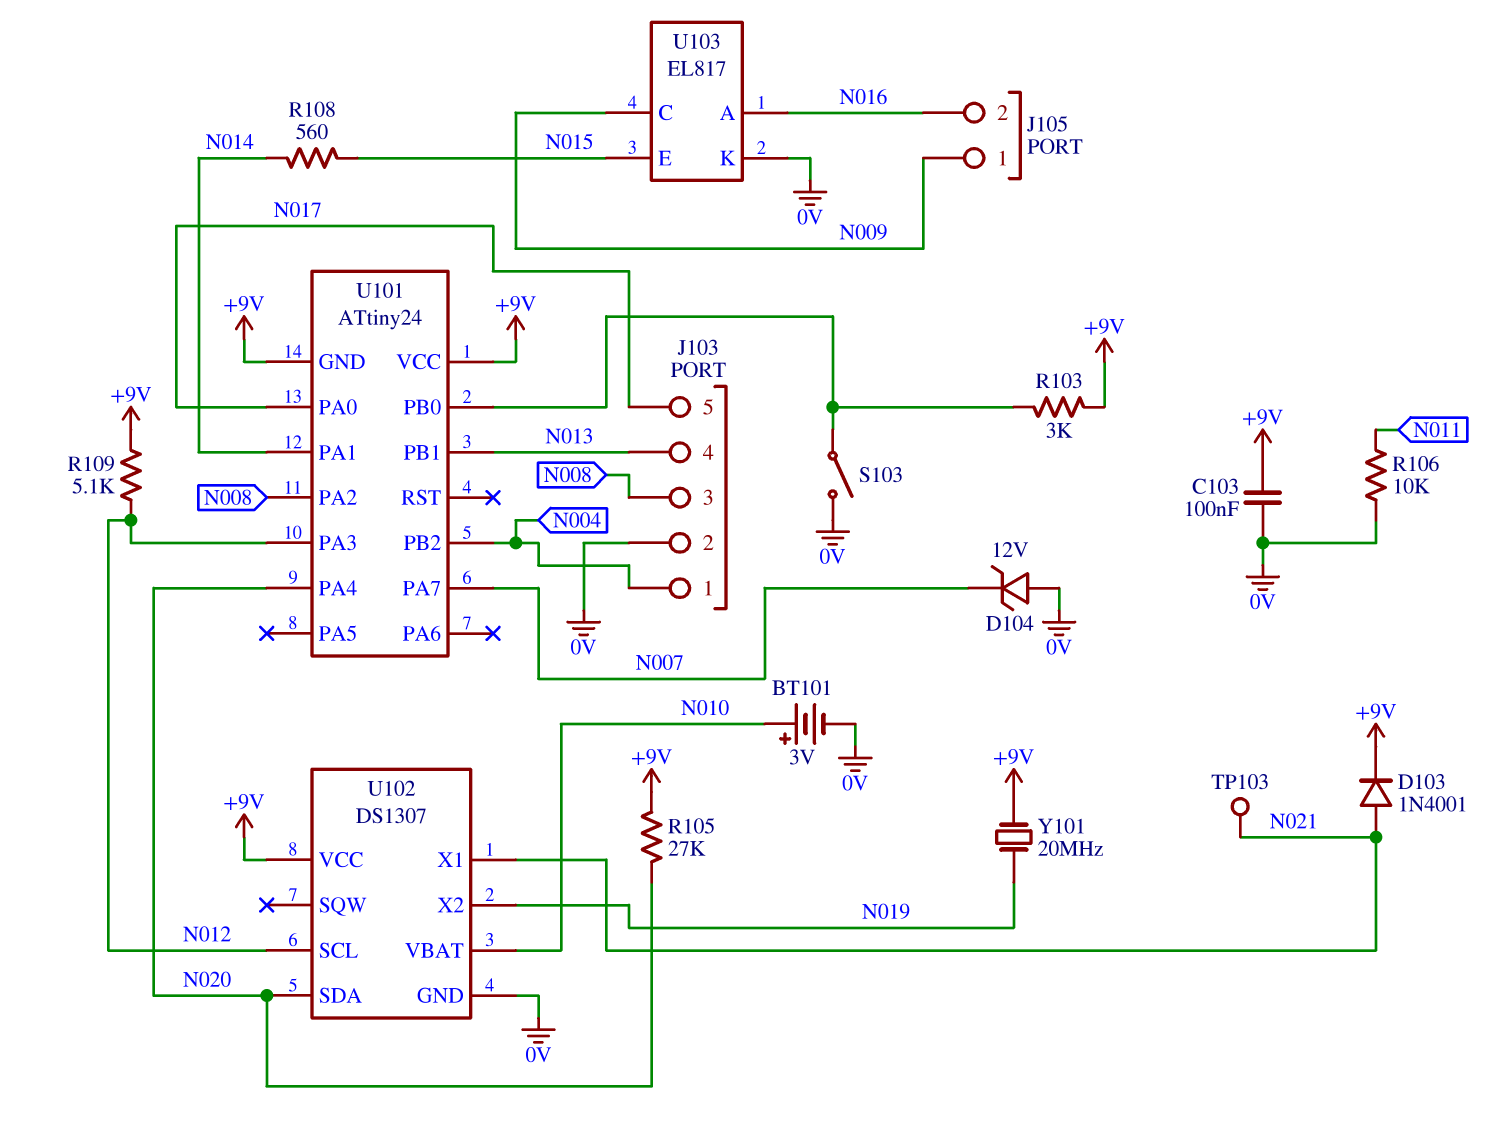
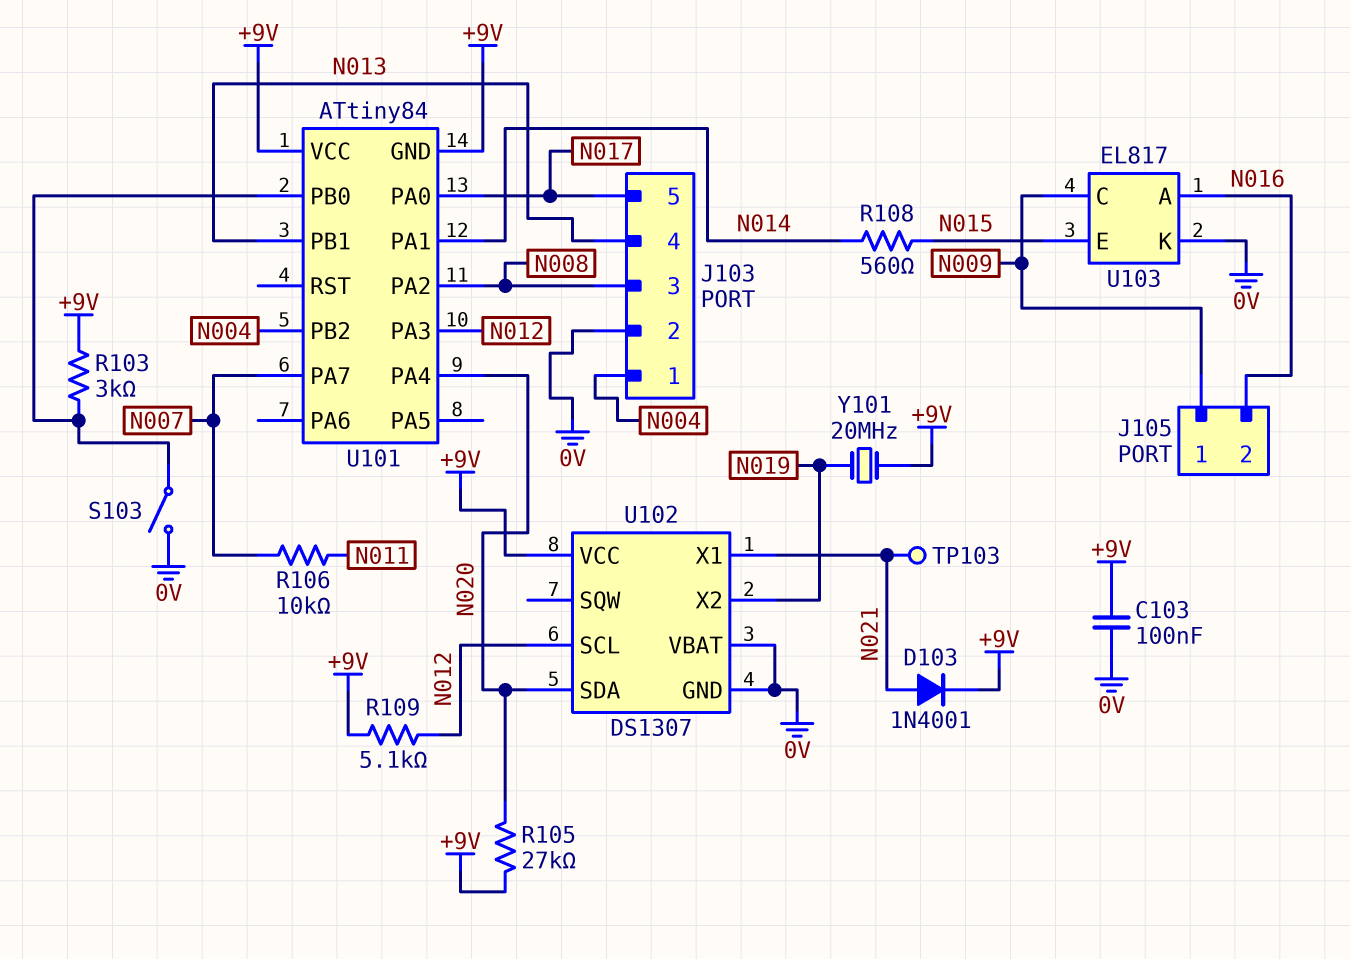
BT101: 3V (plus N010, minus 0V) -> none
D104: zener 12V (A 0V, K N007) -> none
R106: 10k (0V, N011) -> 10k (N007, N011)
U101: ATtiny24 -> ATtiny84
U102 pin VBAT: N010 -> 0V

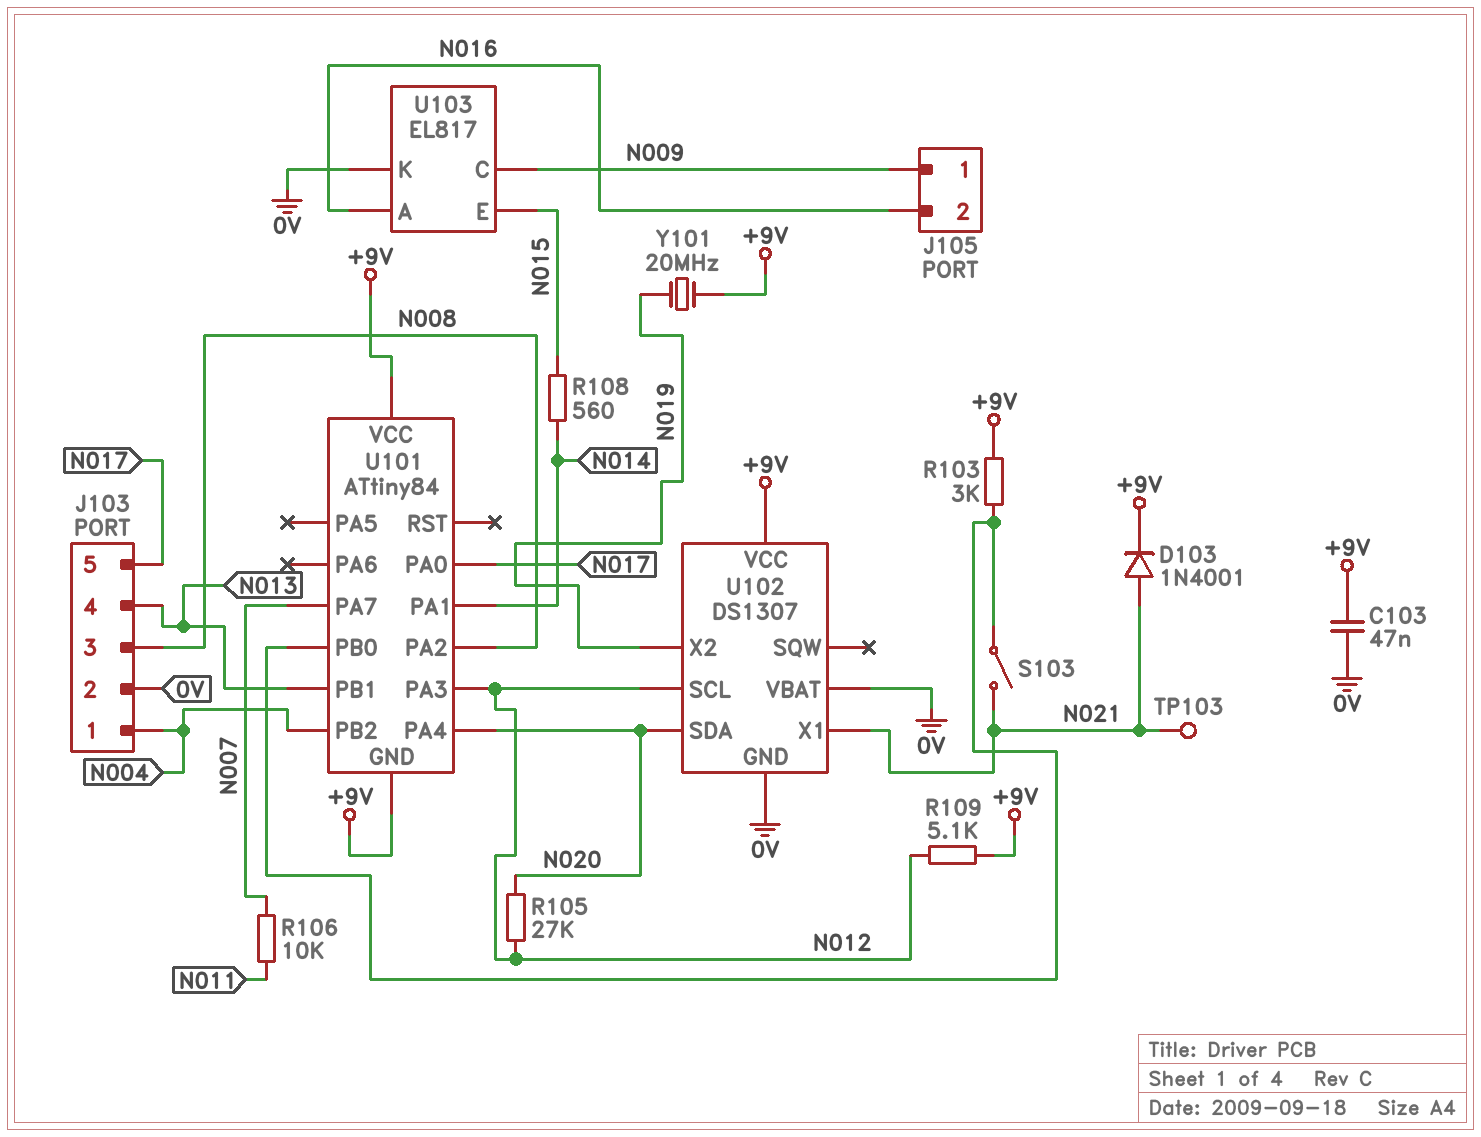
C103: 100nF (+9V, 0V) -> 47nF (+9V, 0V)
R105: 27k (+9V, N020) -> 27k (N012, N020)
S103: switch (0V, U101/PB0) -> switch (N021, U101/PB0)

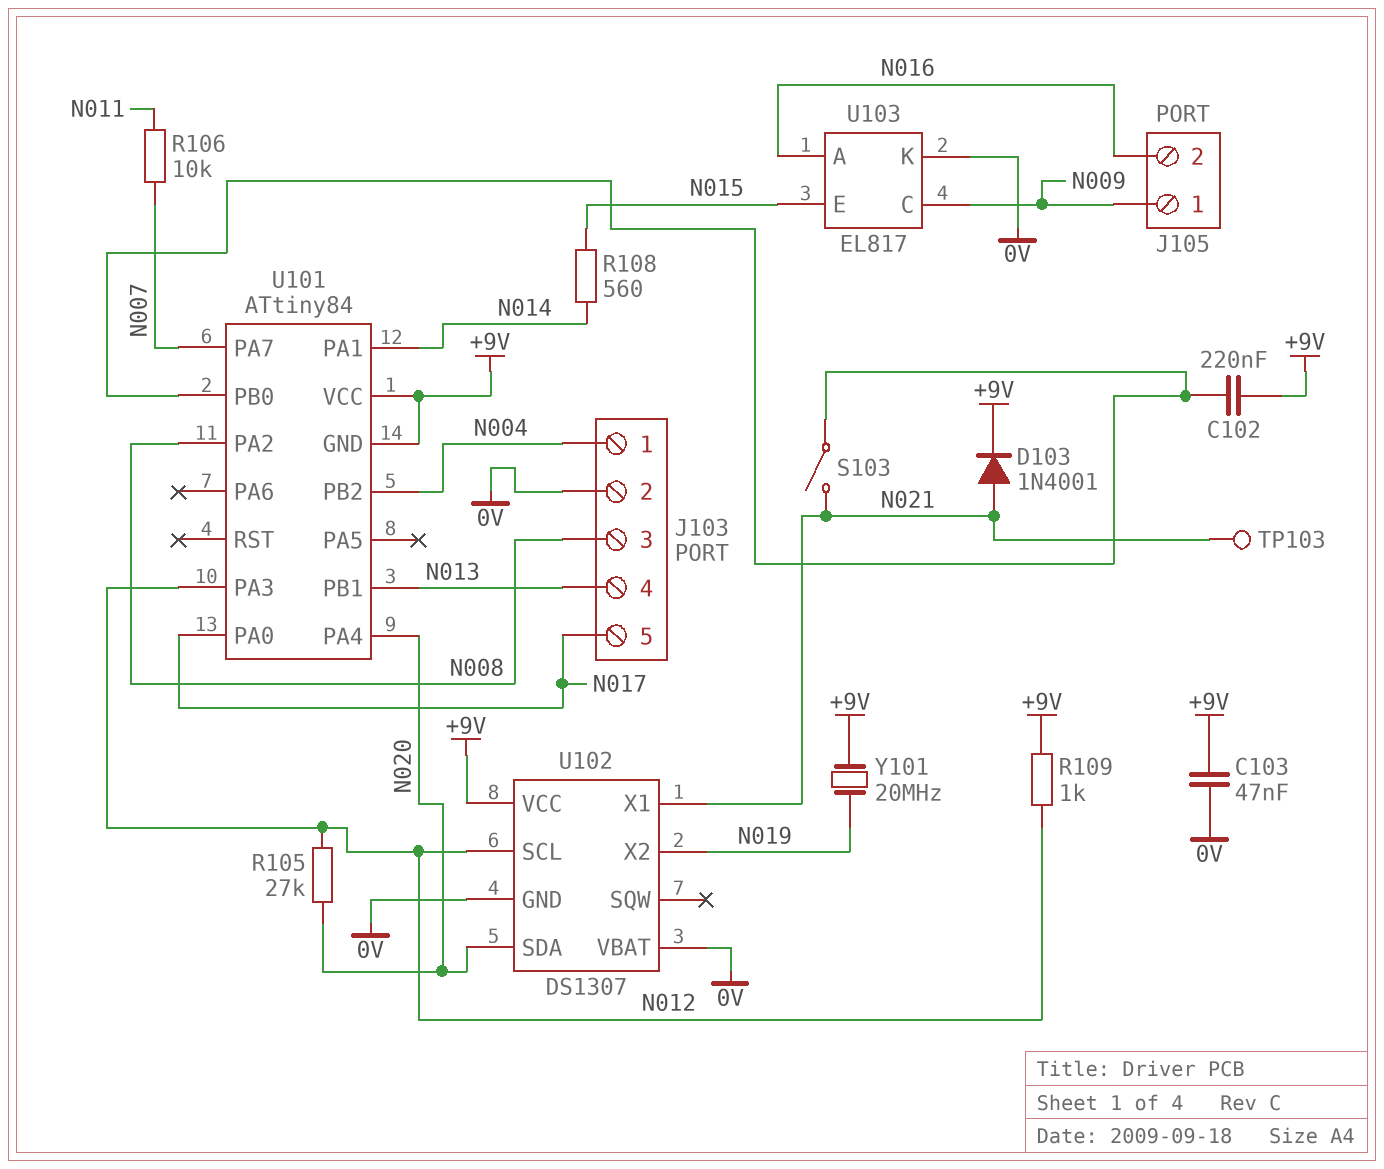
C102: none -> 220nF (+9V, U101/PB0)
R103: 3k (+9V, U101/PB0) -> none
R109: 5.1k (+9V, N012) -> 1k (+9V, N012)

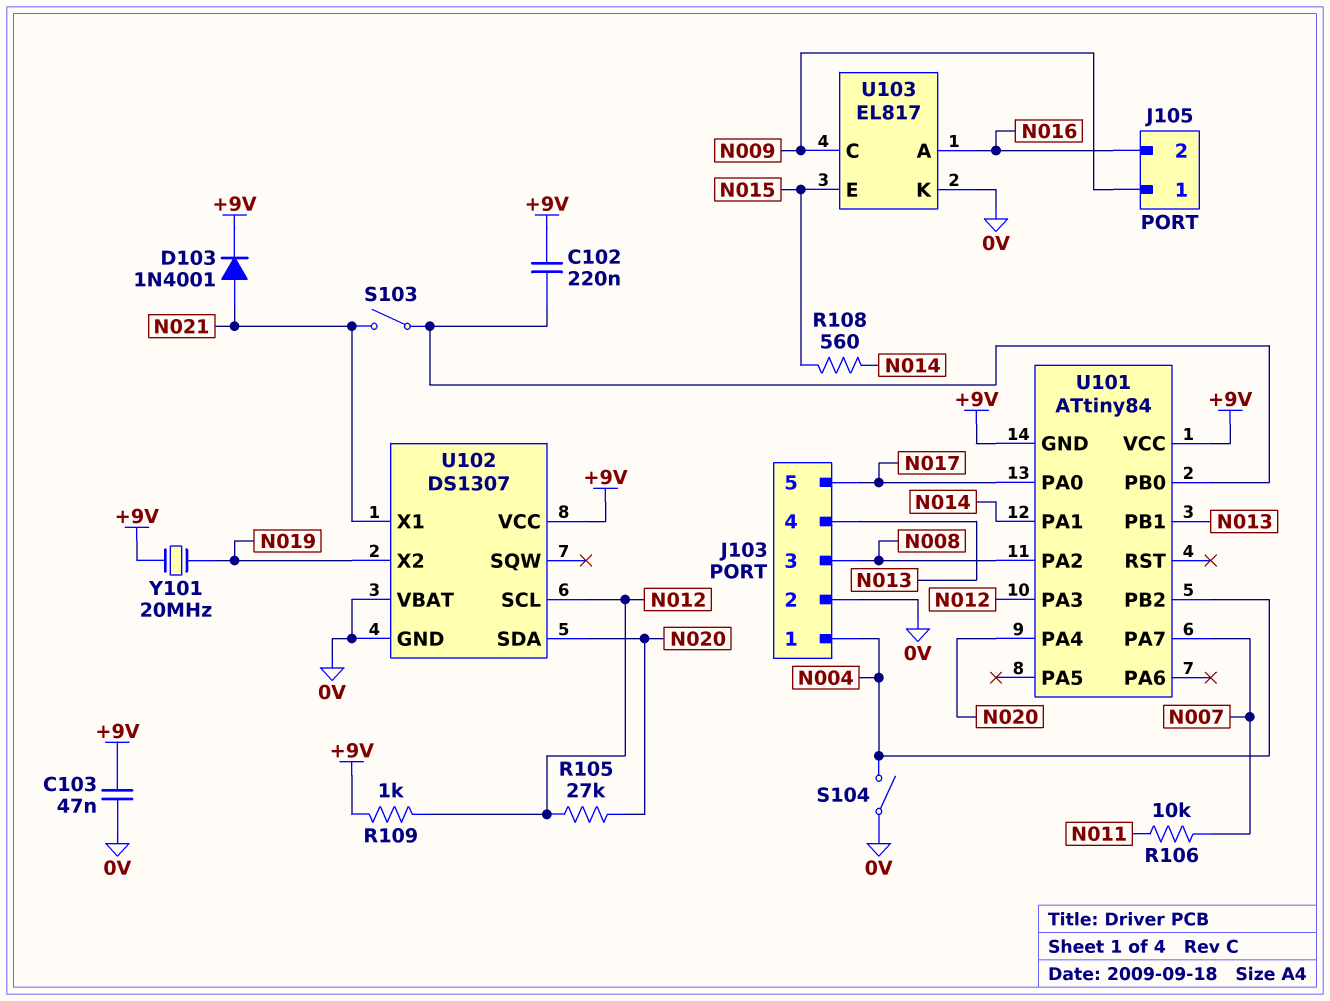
S104: none -> switch (0V, N004)
TP103: test point (N021) -> none

